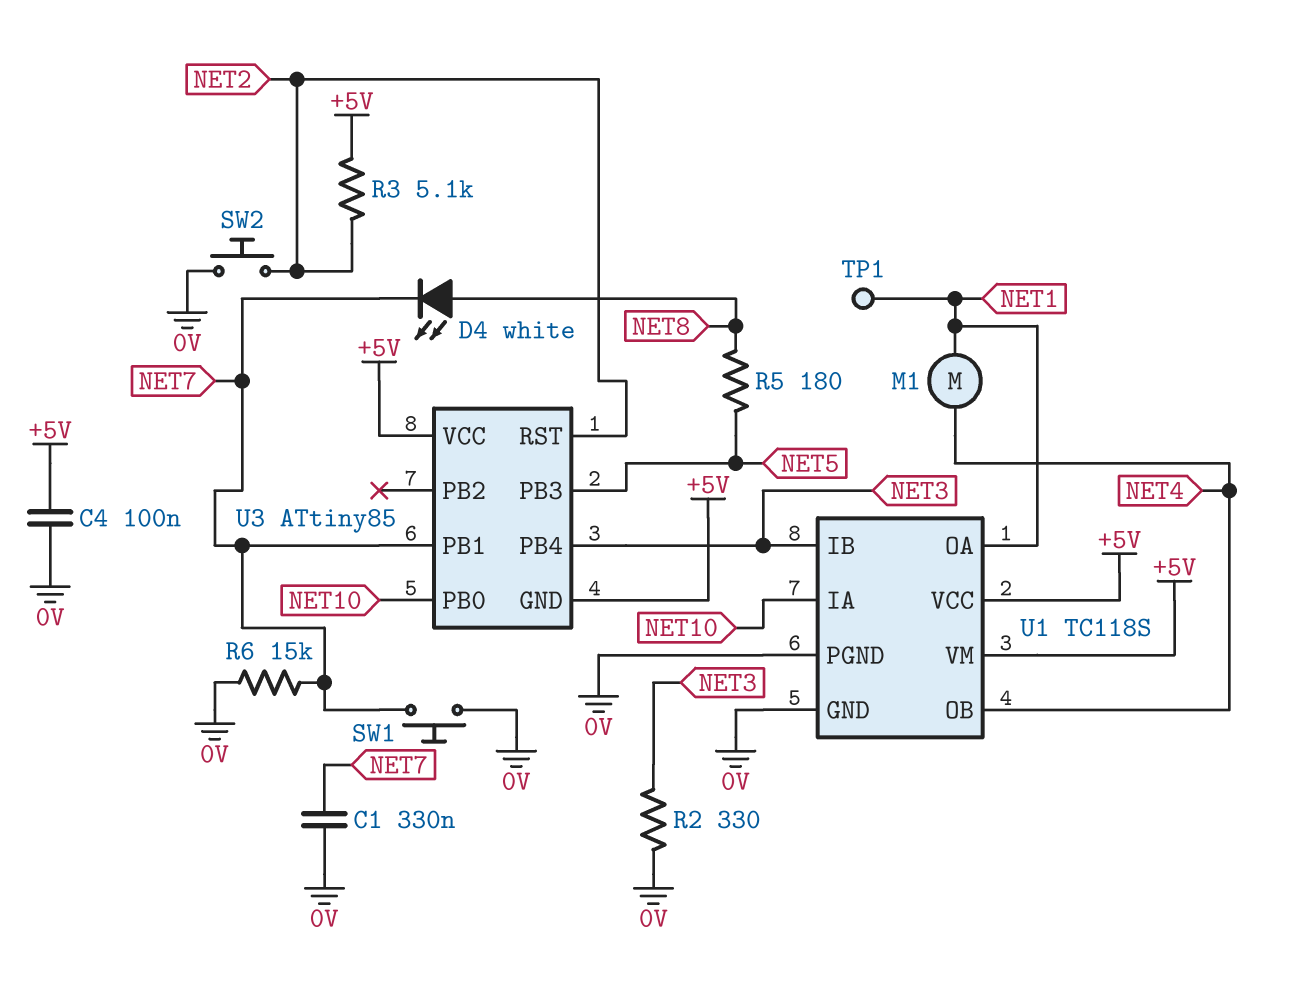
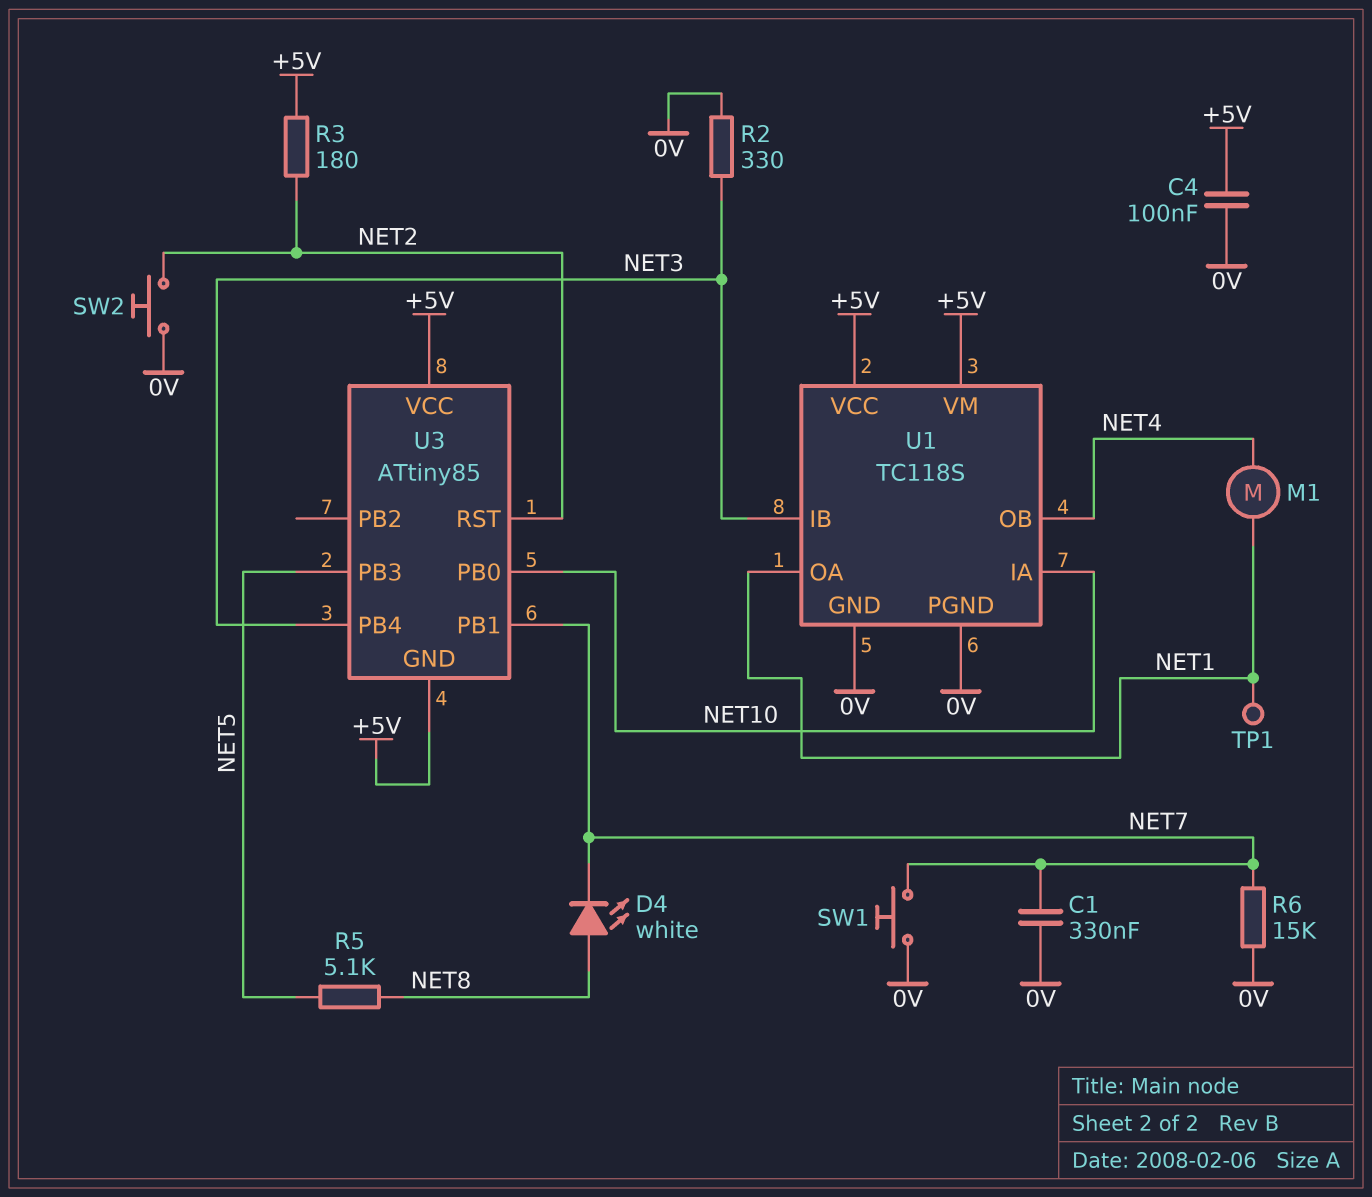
R3: 5.1k (+5V, NET2) -> 180 (+5V, NET2)
R5: 180 (NET5, NET8) -> 5.1k (NET5, NET8)

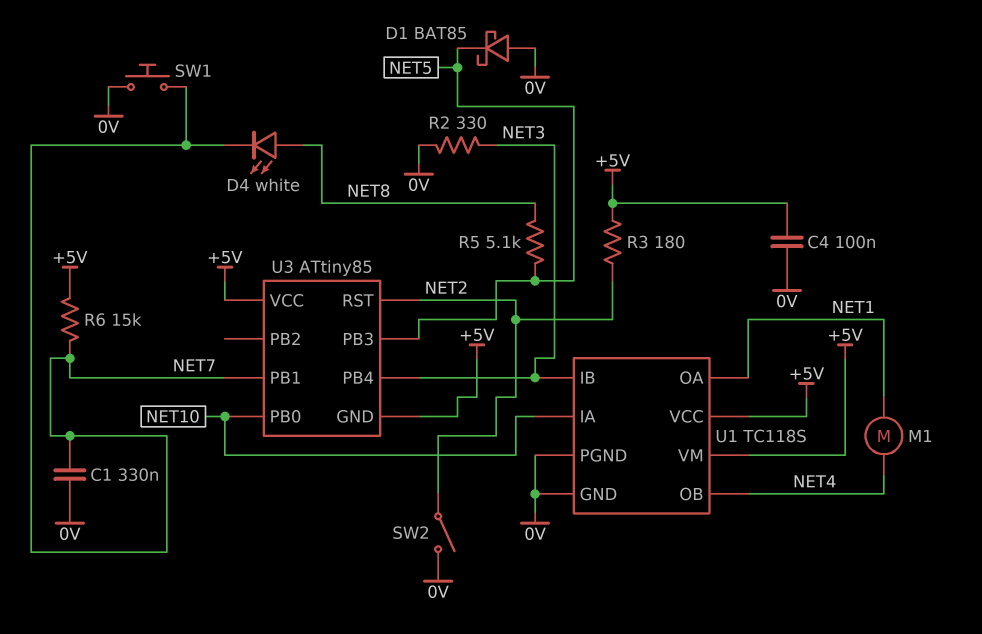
D1: none -> schottky BAT85 (A 0V, K NET5)
R6: 15k (0V, NET7) -> 15k (+5V, NET7)
SW2: button (0V, NET2) -> switch (0V, NET2)
TP1: test point (NET1) -> none

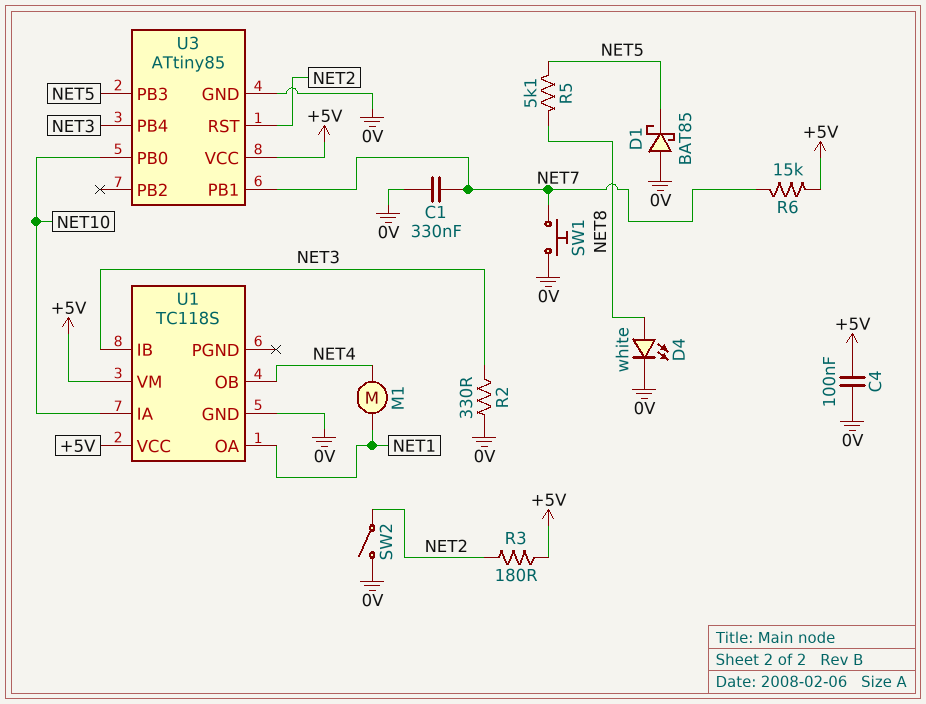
D4: LED white (A NET8, K NET7) -> LED white (A NET8, K 0V)
U1 pin PGND: 0V -> none
U3 pin GND: +5V -> 0V

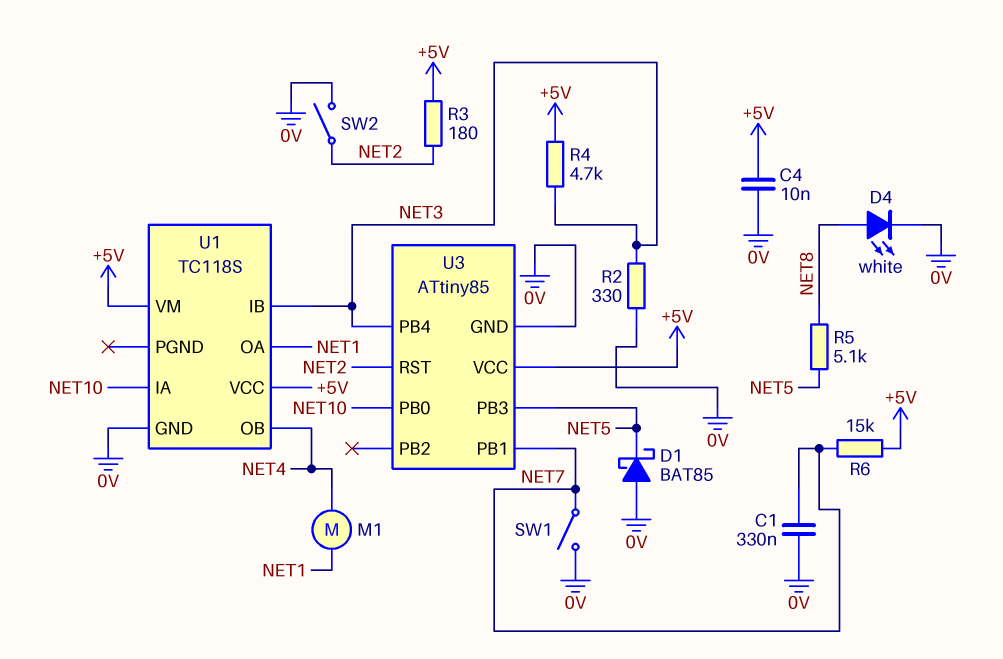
C4: 100nF (+5V, 0V) -> 10nF (+5V, 0V)
R4: none -> 4.7k (+5V, NET3)
SW1: button (0V, NET7) -> switch (0V, NET7)

